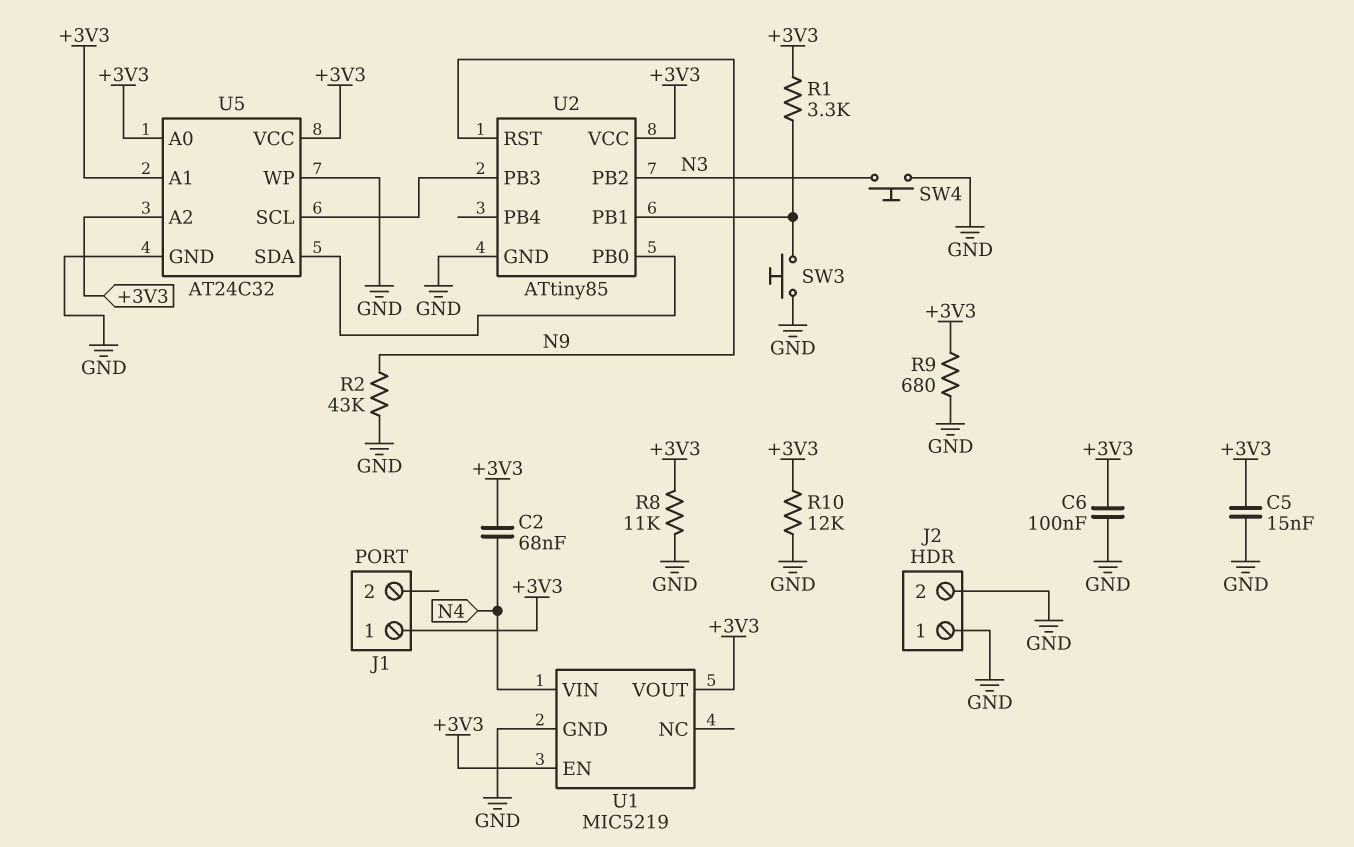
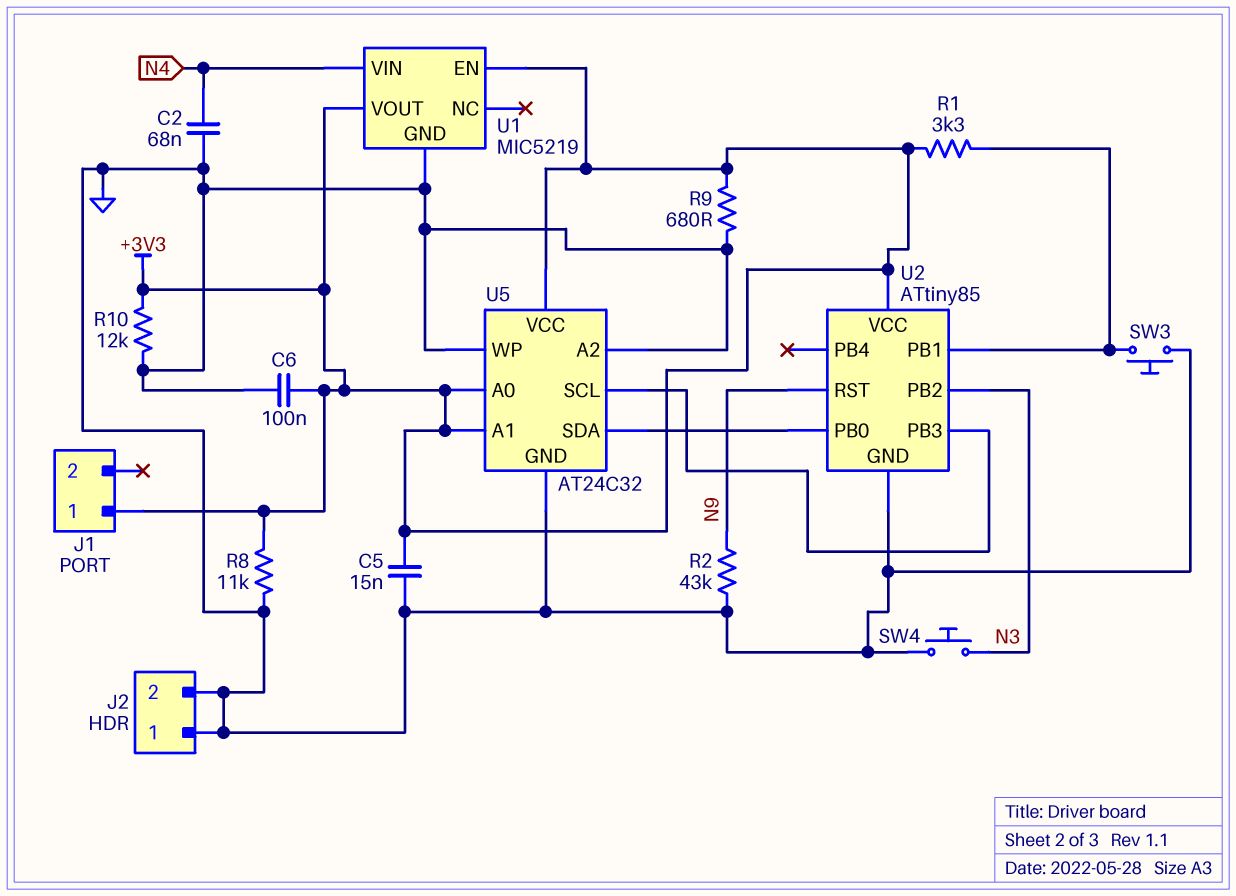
C2: 68nF (+3V3, N4) -> 68nF (GND, N4)
U5 pin A2: +3V3 -> GND

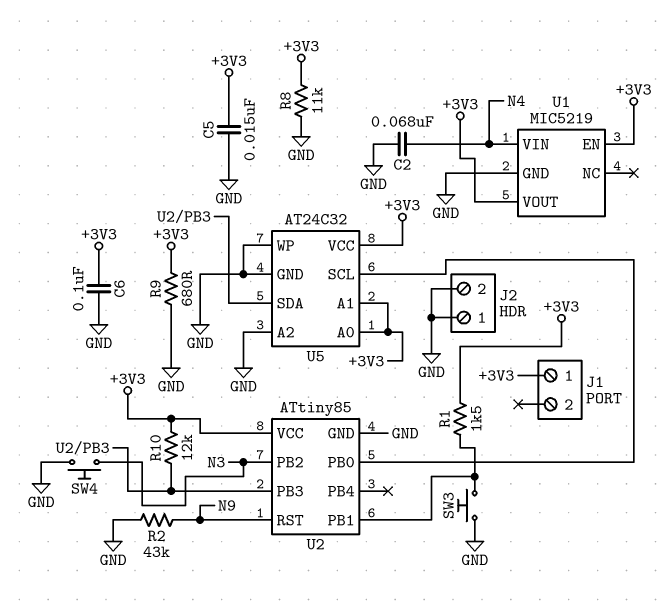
R1: 3.3k (+3V3, U2/PB1) -> 1.5k (+3V3, U2/PB1)
R10: 12k (+3V3, GND) -> 12k (+3V3, U2/PB3)
U5 pin SCL: U2/PB3 -> U2/PB0
U5 pin SDA: U2/PB0 -> U2/PB3

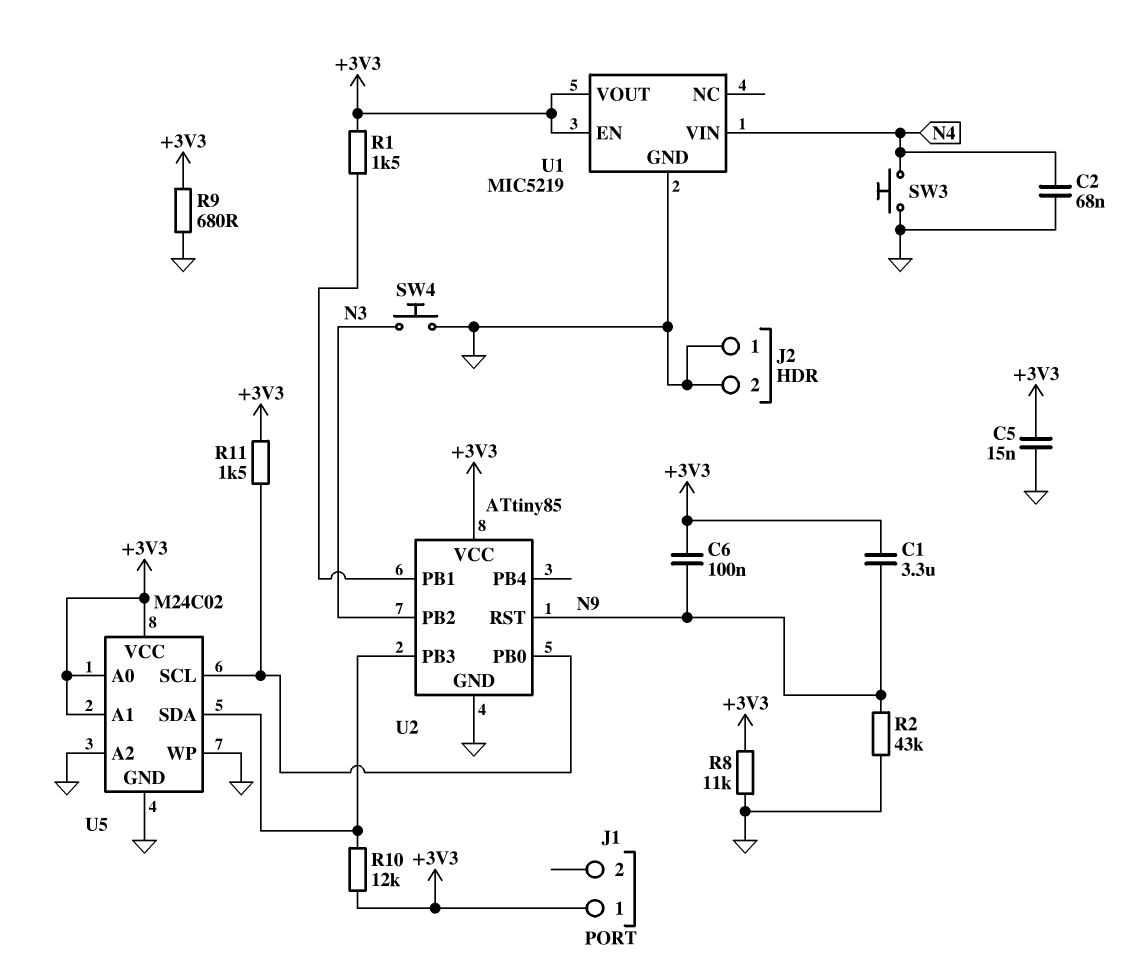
C1: none -> 3.3uF (+3V3, N9)
C6: 100nF (+3V3, GND) -> 100nF (+3V3, N9)
R11: none -> 1.5k (+3V3, U2/PB0)
SW3: button (GND, U2/PB1) -> button (GND, N4)
U5: AT24C32 -> M24C02

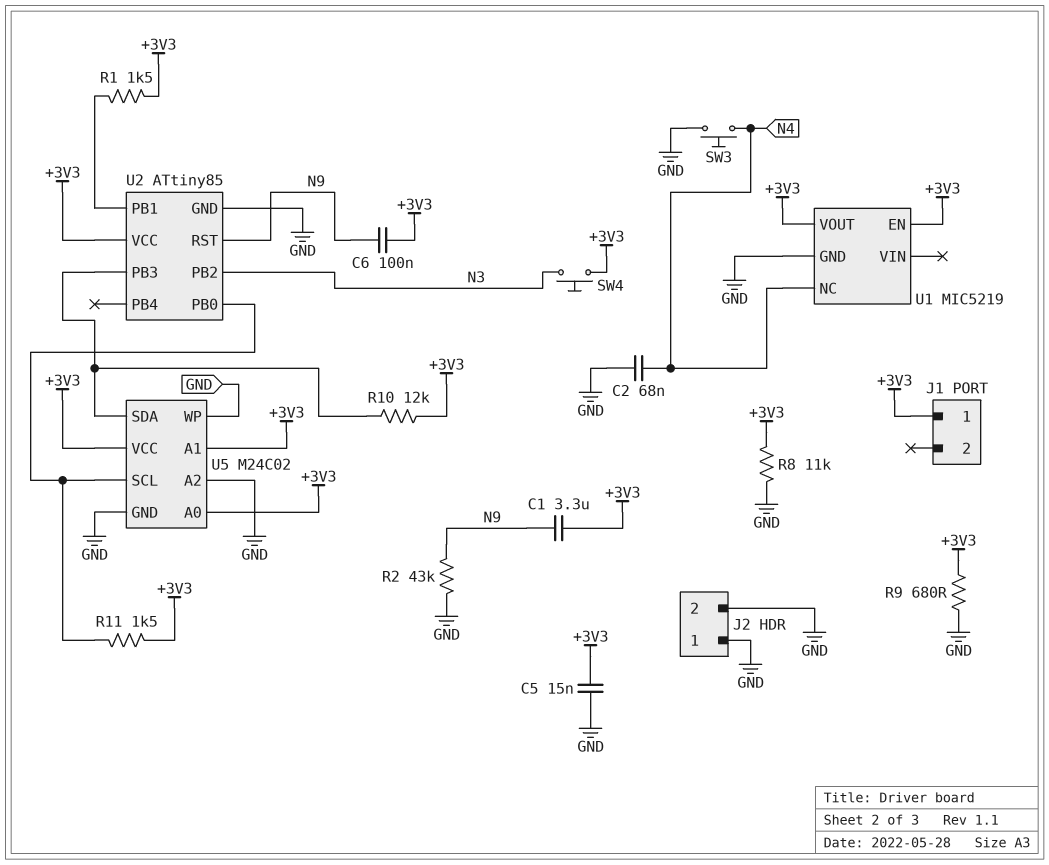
SW4: button (GND, N3) -> button (+3V3, N3)
U1 pin NC: none -> N4
U1 pin VIN: N4 -> none

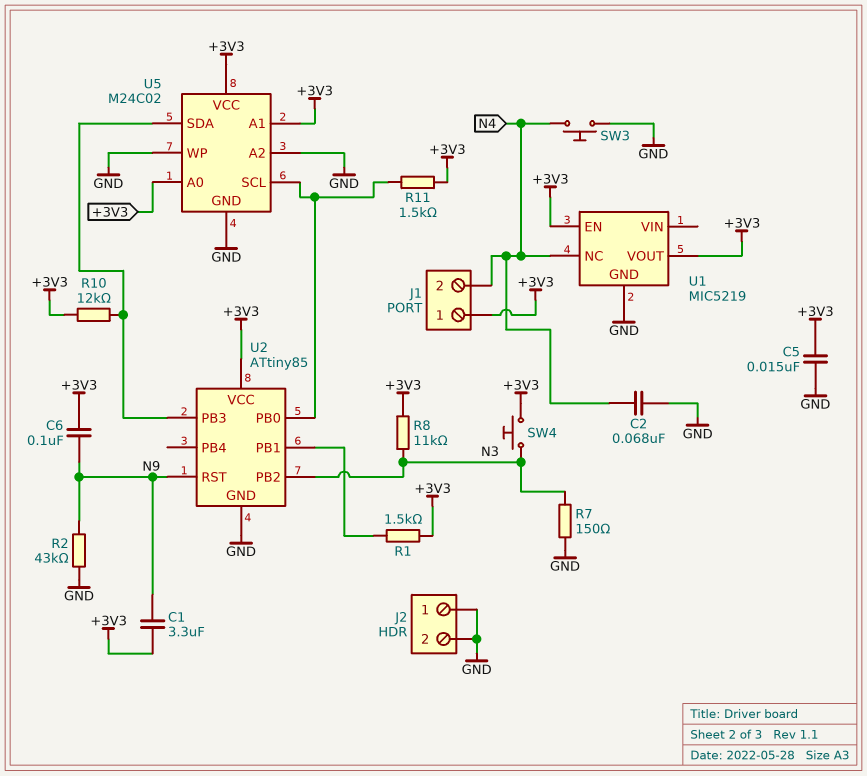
J1 pin 2: none -> N4
R7: none -> 150 (GND, N3)
R8: 11k (+3V3, GND) -> 11k (+3V3, N3)
R9: 680 (+3V3, GND) -> none

